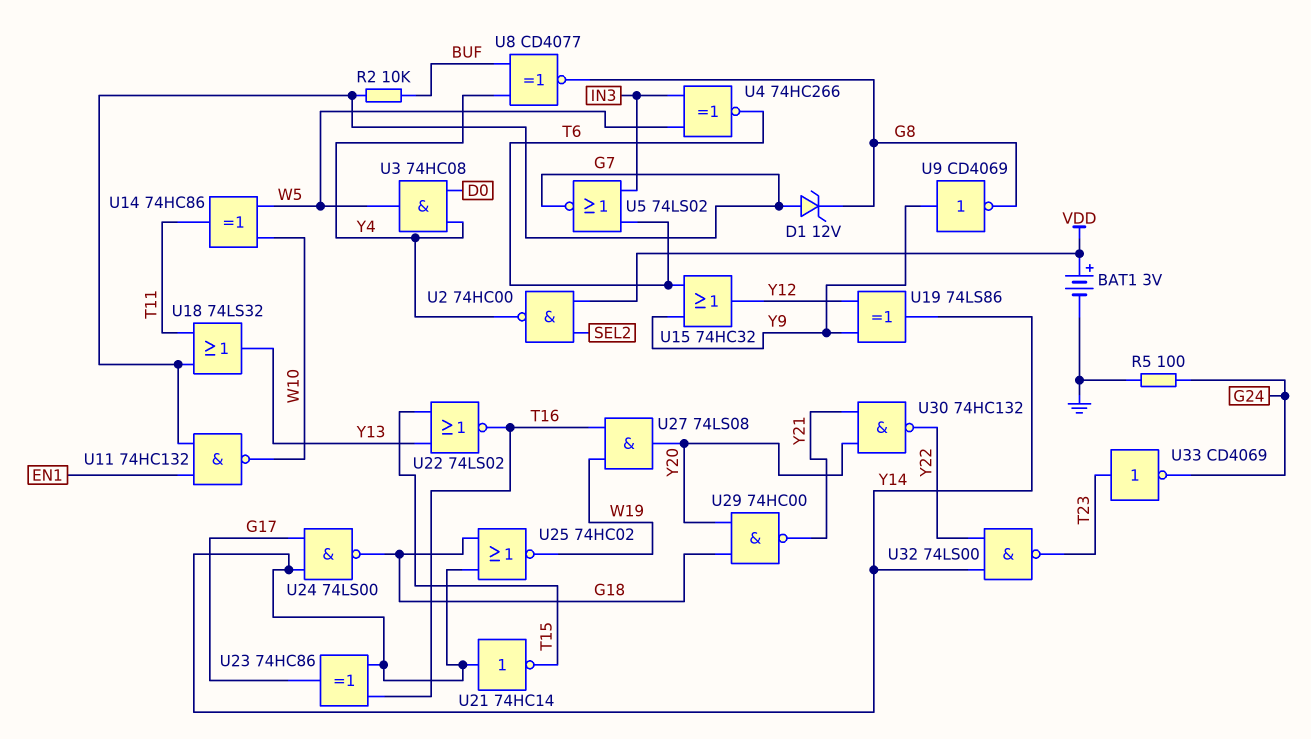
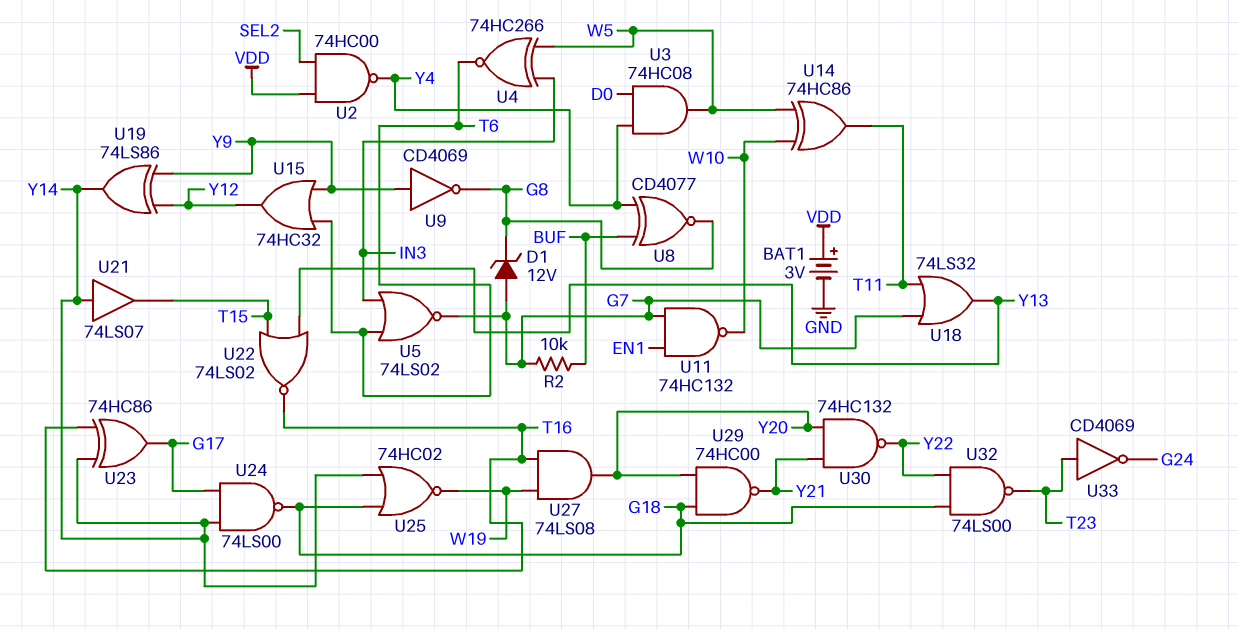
R5: 100 (G24, GND) -> none
U21: NOT 74HC14 (in Y14, out T15) -> buffer 74LS07 (in Y14, out T15)
U32: NAND 74LS00 (in Y14, in Y22, out T23) -> NAND 74LS00 (in G18, in Y22, out T23)

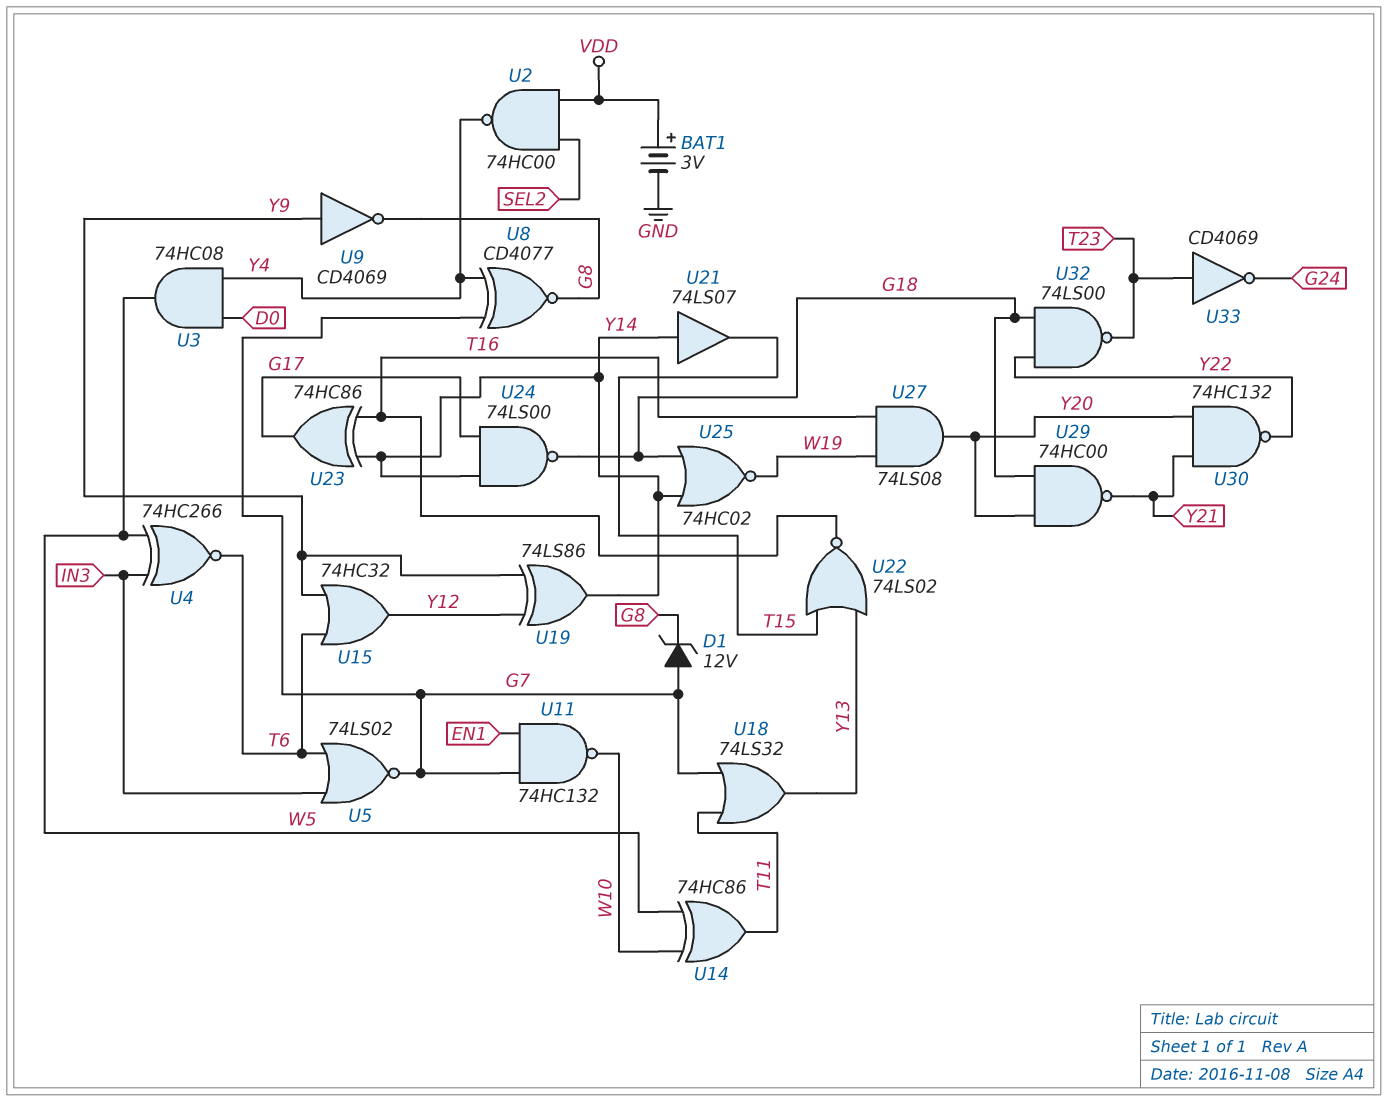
R2: 10k (BUF, G7) -> none
U8: XNOR CD4077 (in BUF, in Y4, out G8) -> XNOR CD4077 (in G7, in Y4, out G8)

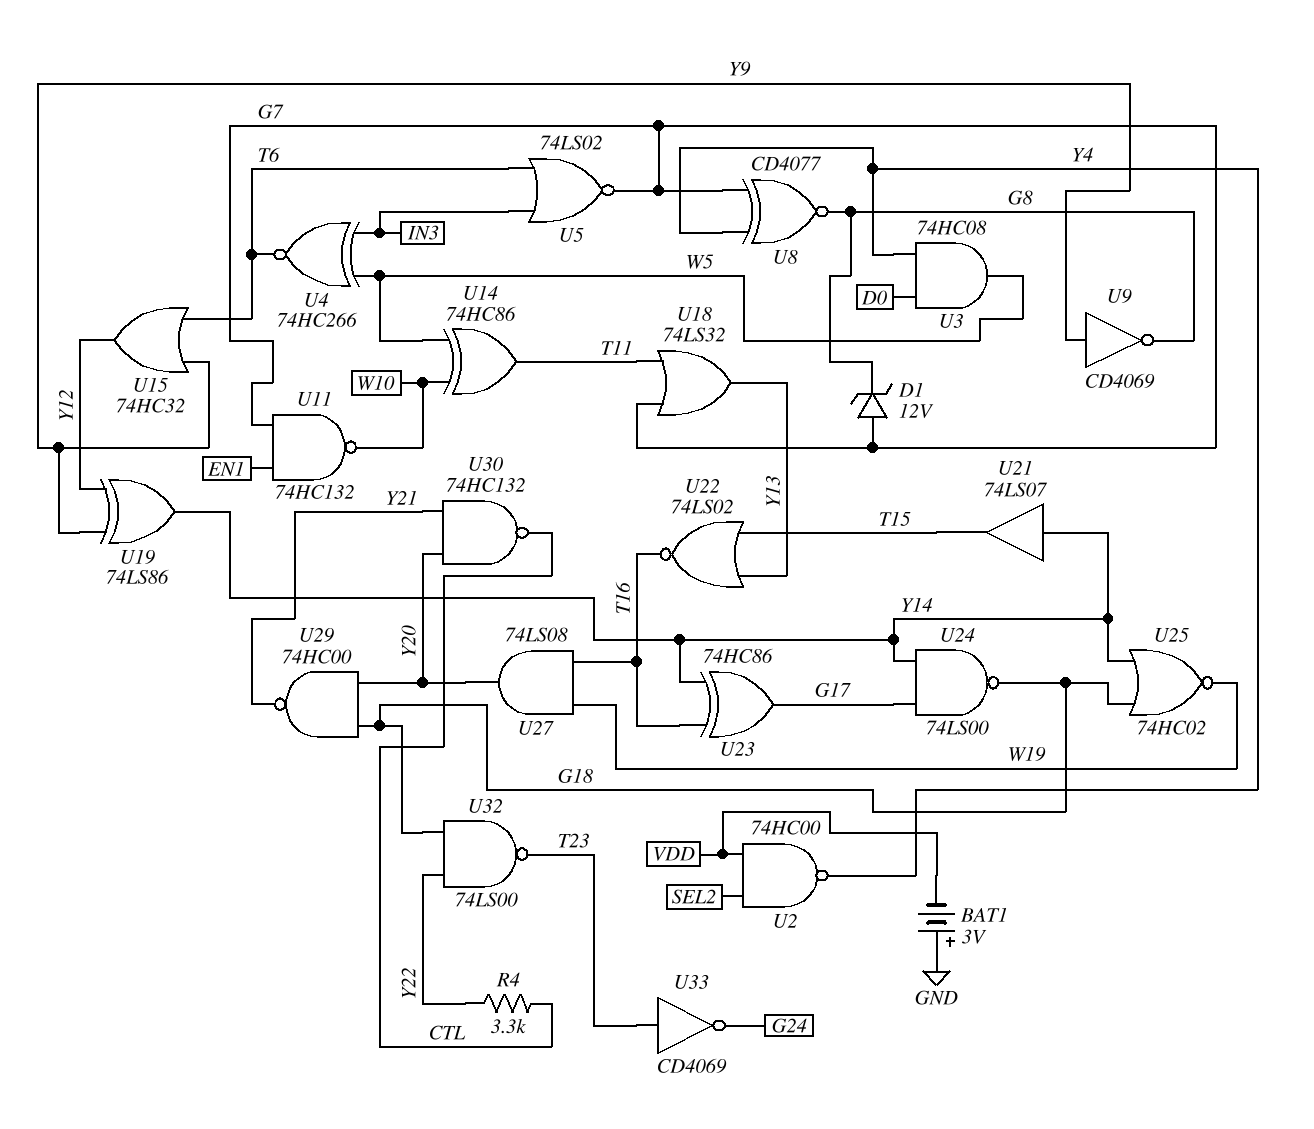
BAT1: 3V (plus VDD, minus GND) -> 3V (plus GND, minus VDD)
R4: none -> 3.3k (CTL, Y22)
U30: NAND 74HC132 (in Y20, in Y21, out Y22) -> NAND 74HC132 (in Y20, in Y21, out CTL)

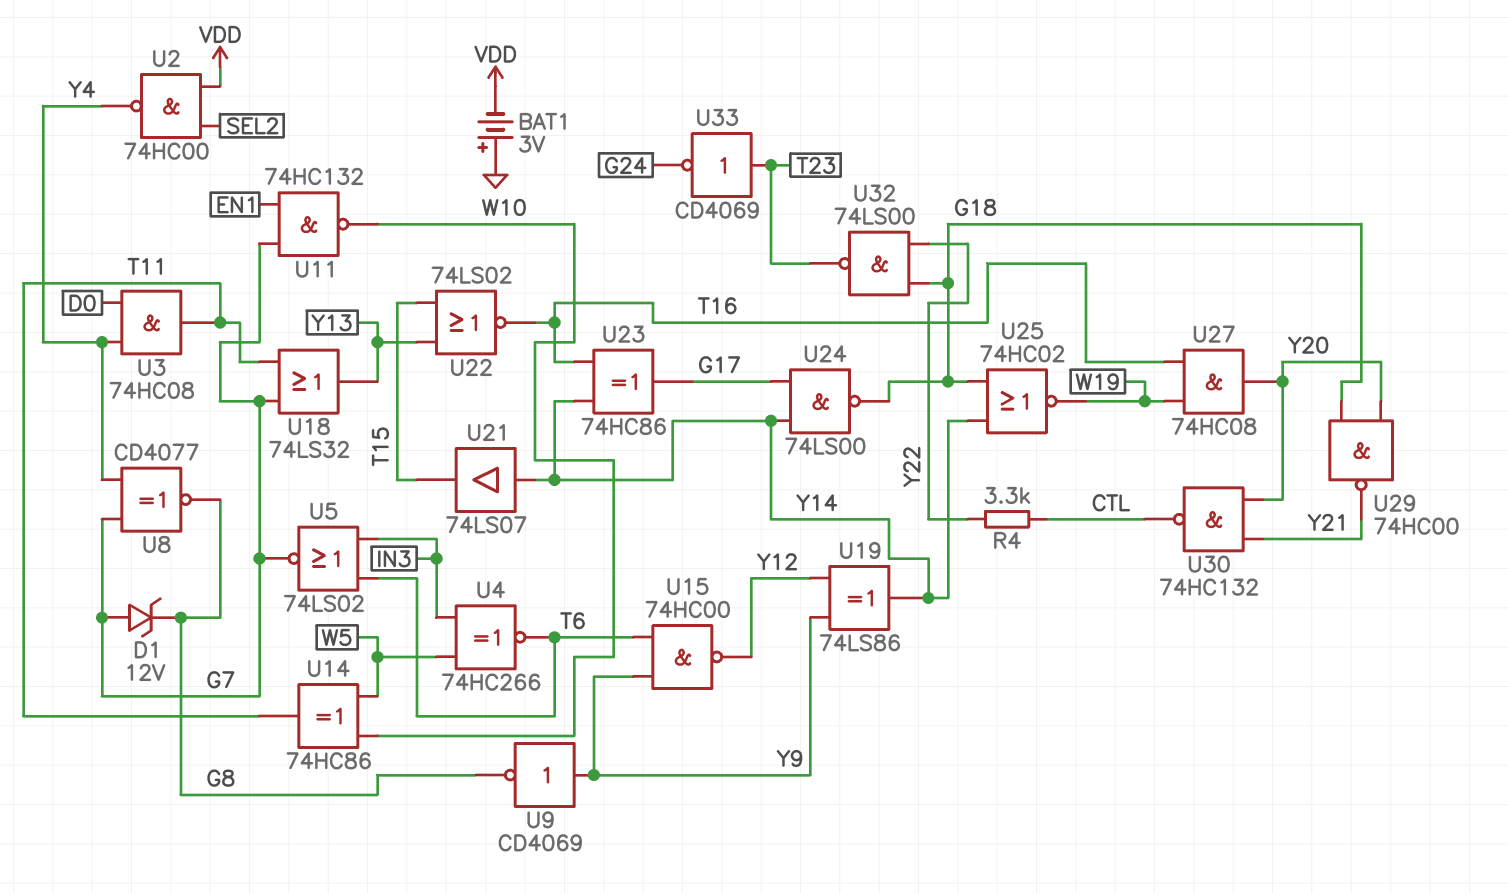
U3: AND 74HC08 (in D0, in Y4, out W5) -> AND 74HC08 (in D0, in Y4, out T11)
U15: OR 74HC32 (in T6, in Y9, out Y12) -> NAND 74HC00 (in T6, in Y9, out Y12)
U27: AND 74LS08 (in T16, in W19, out Y20) -> AND 74HC08 (in T16, in W19, out Y20)

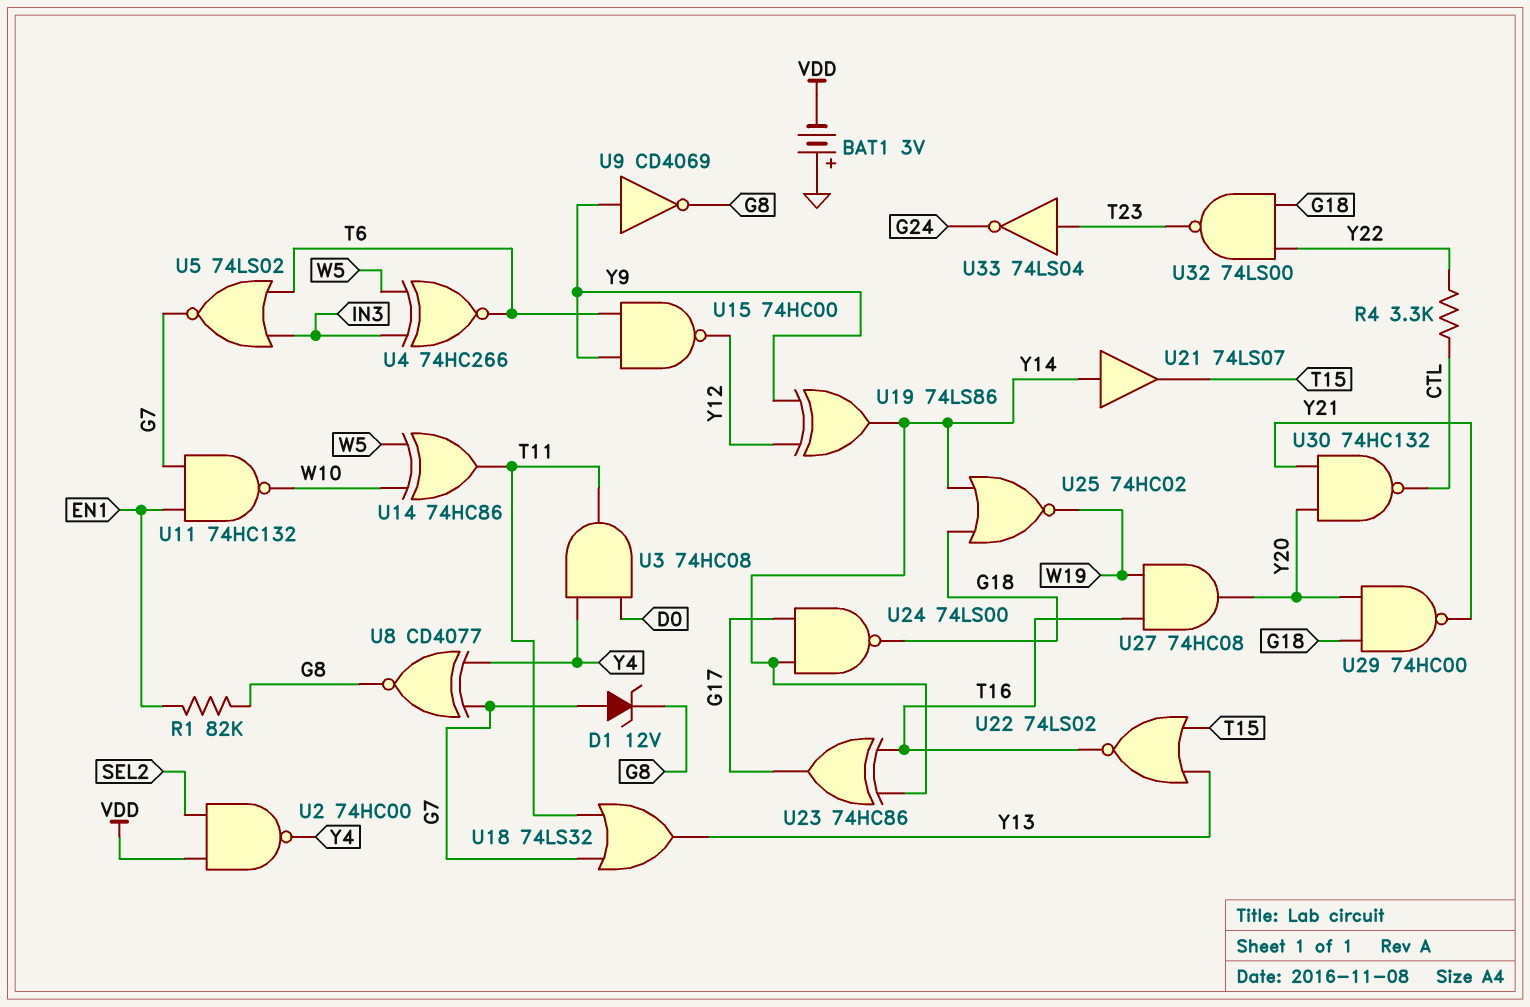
R1: none -> 82k (EN1, G8)
U33: NOT CD4069 (in T23, out G24) -> NOT 74LS04 (in T23, out G24)

